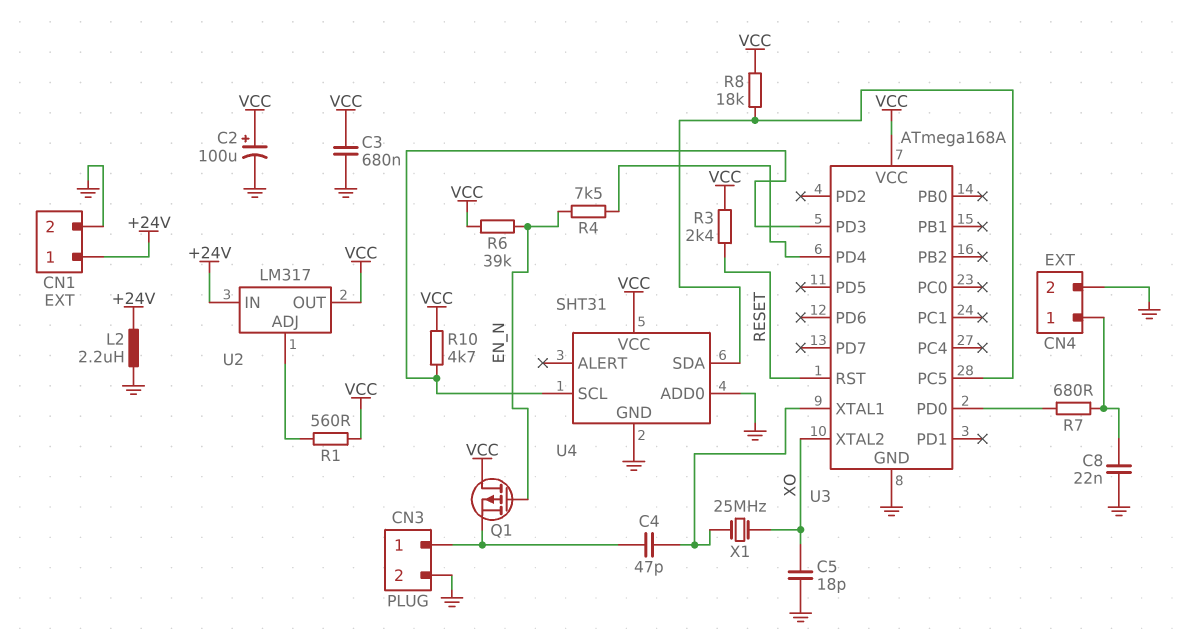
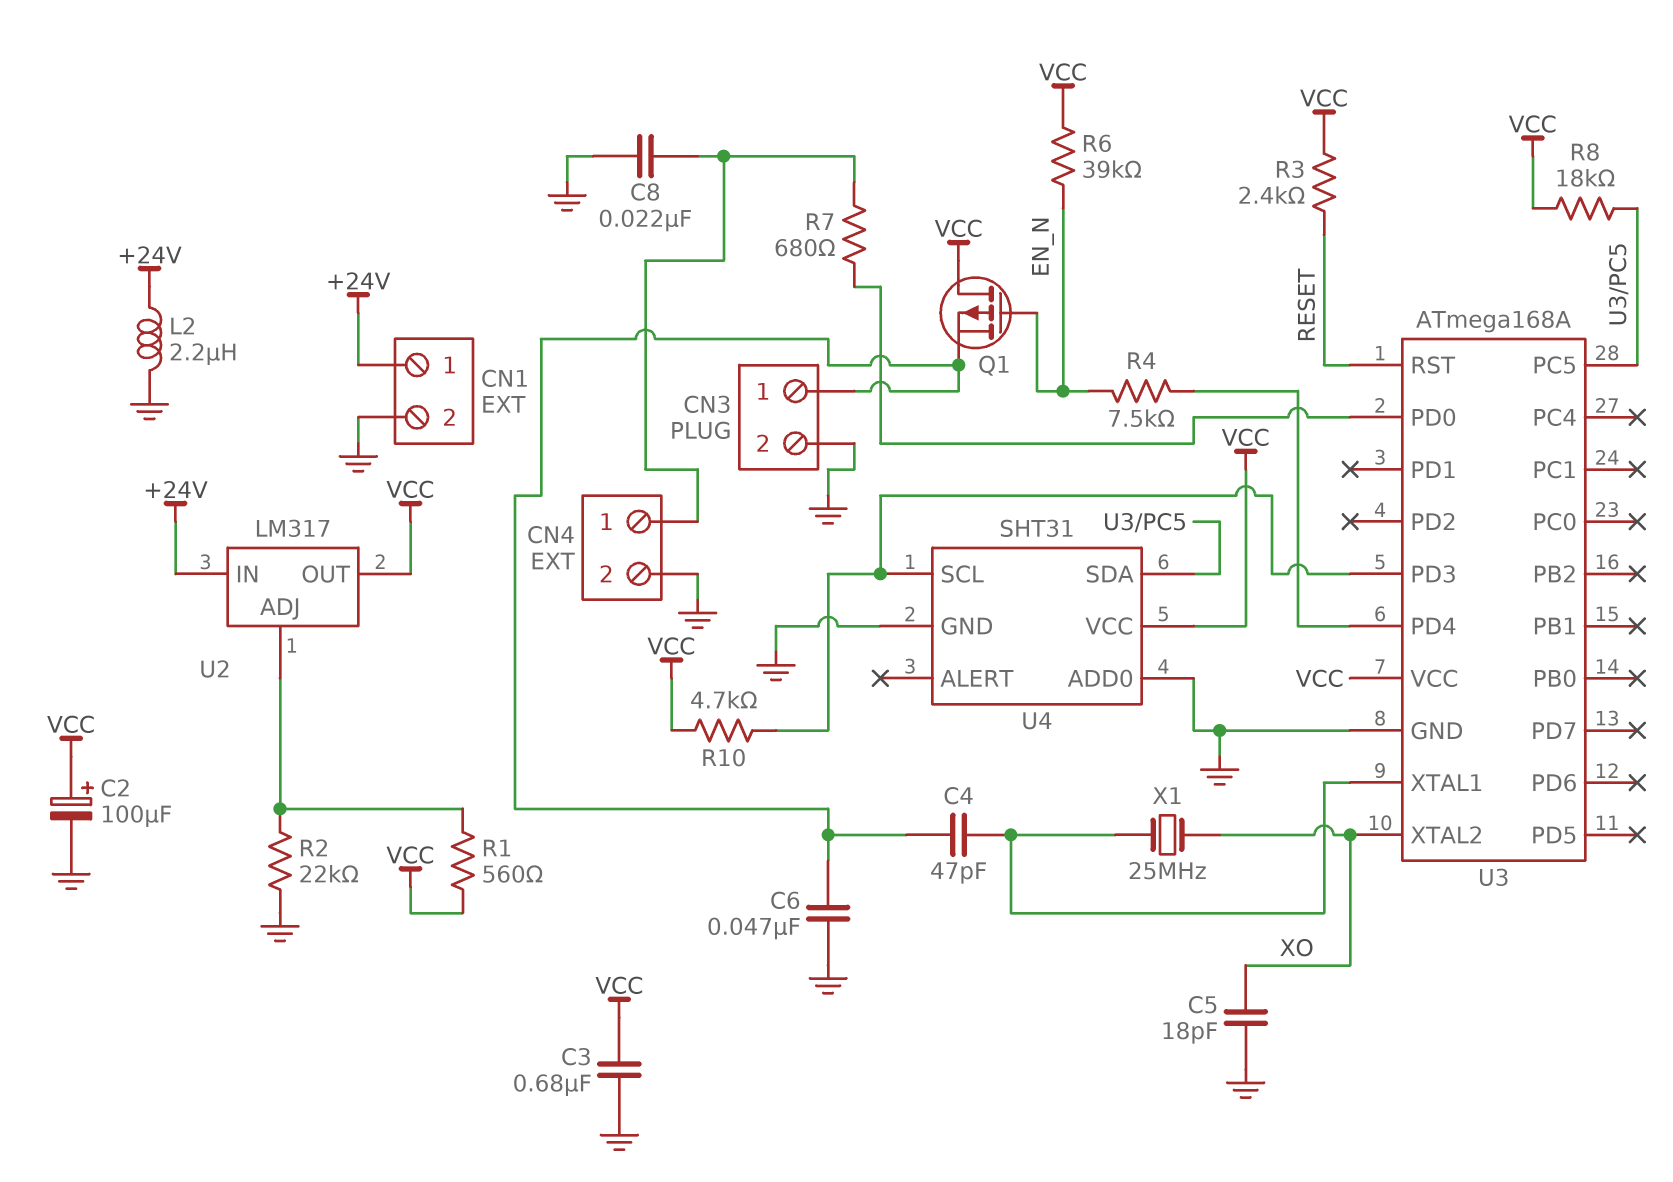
C6: none -> 47nF (CN3/1, GND)
R2: none -> 22k (GND, U2/ADJ)

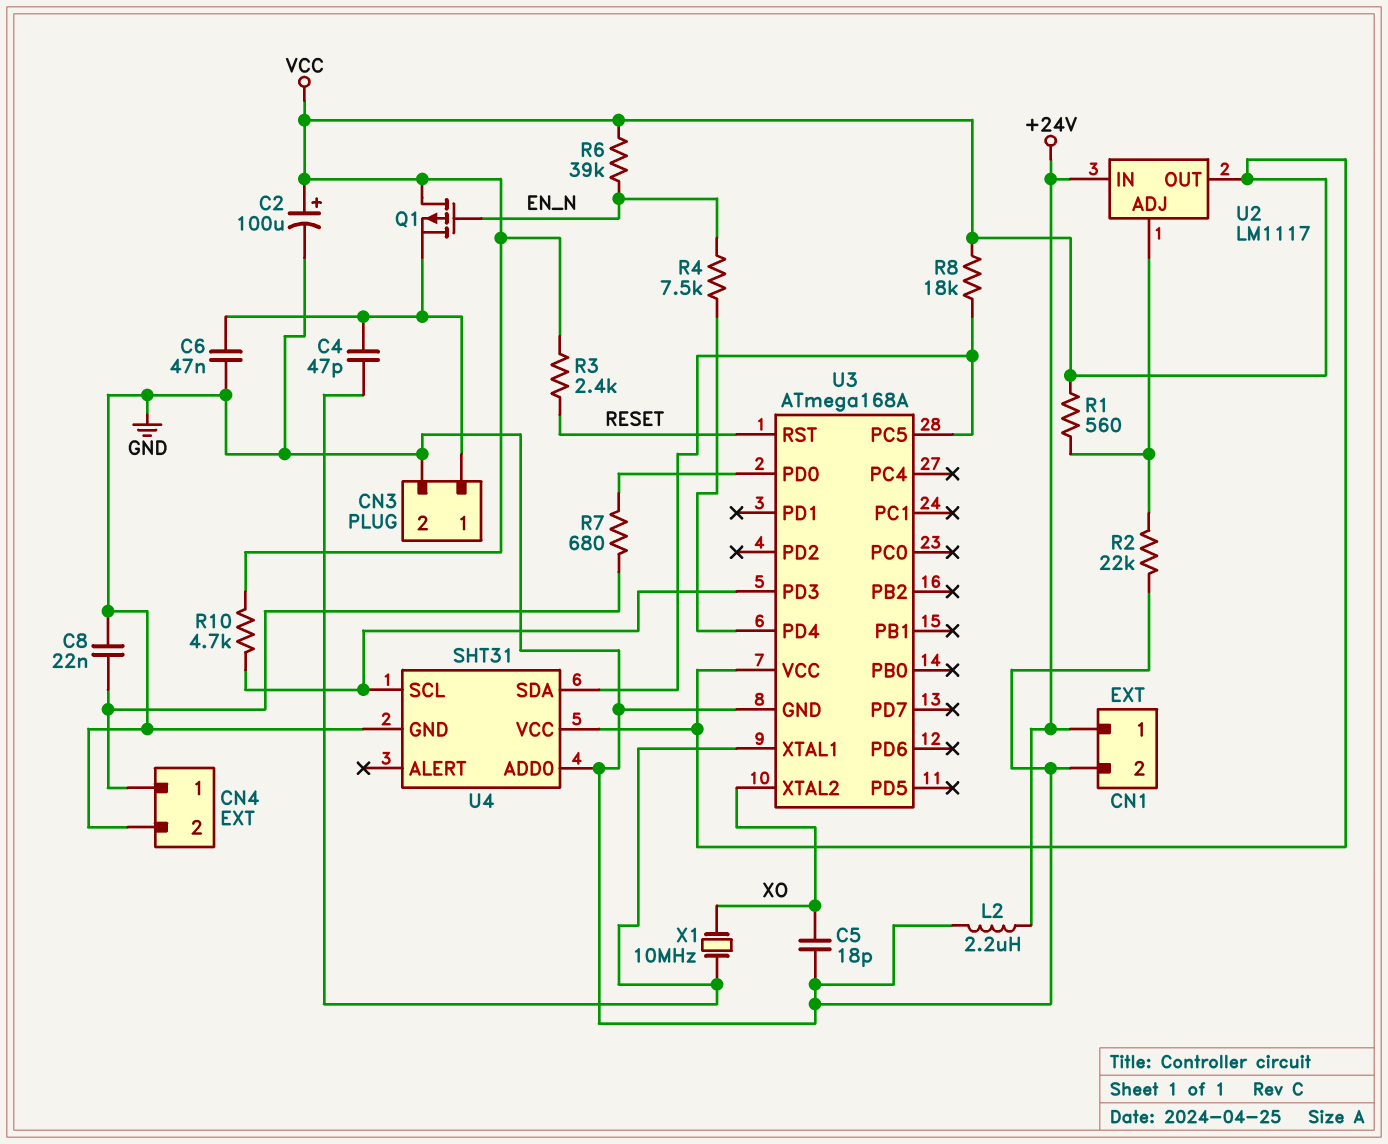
C3: 680nF (GND, VCC) -> none
U2: LM317 -> LM1117
X1: 25MHz (U3/XTAL1, XO) -> 10MHz (U3/XTAL1, XO)

